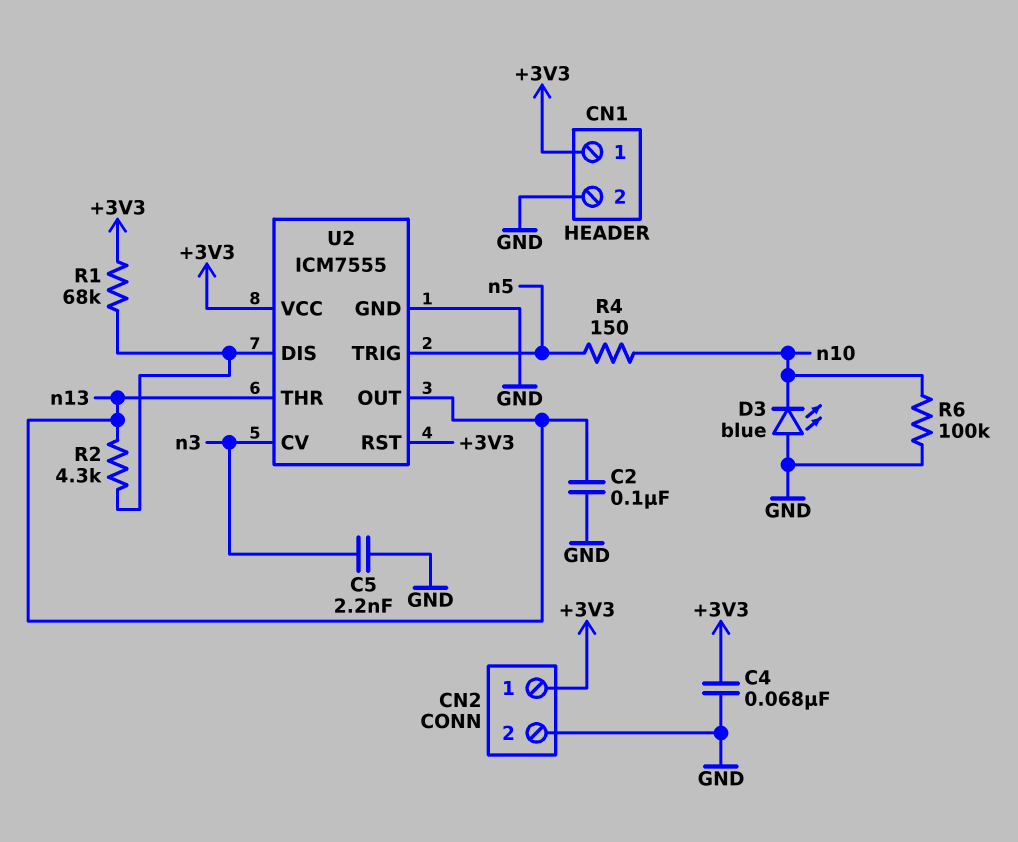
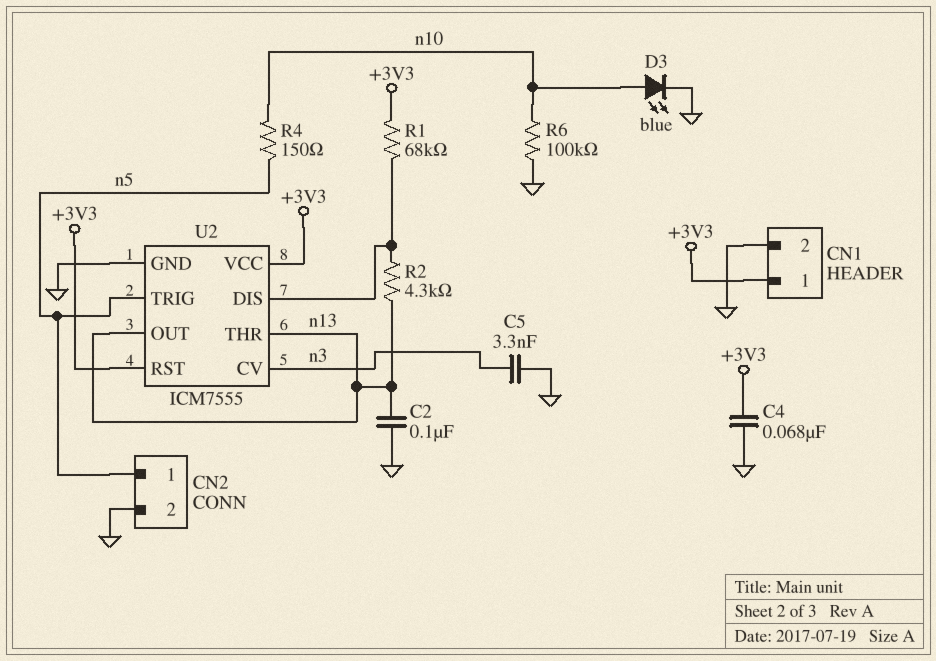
C5: 2.2nF (GND, n3) -> 3.3nF (GND, n3)
CN2 pin 1: +3V3 -> n5
D3: LED blue (A GND, K n10) -> LED blue (A n10, K GND)

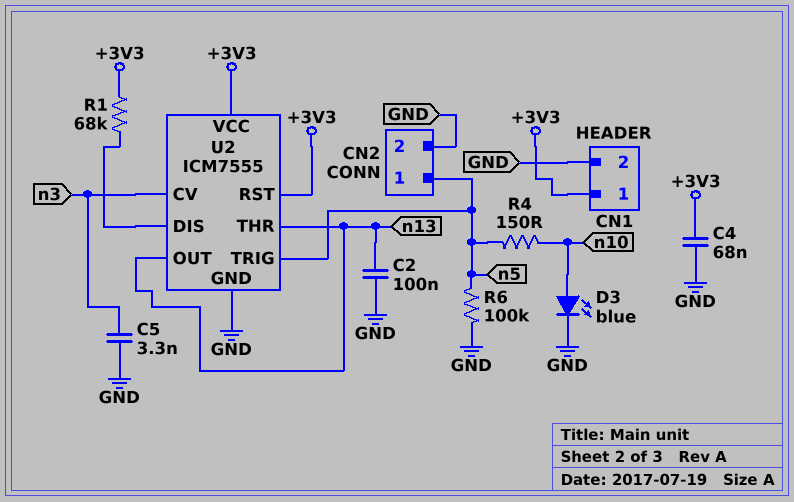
R2: 4.3k (U2/DIS, n13) -> none
R6: 100k (GND, n10) -> 100k (GND, n5)

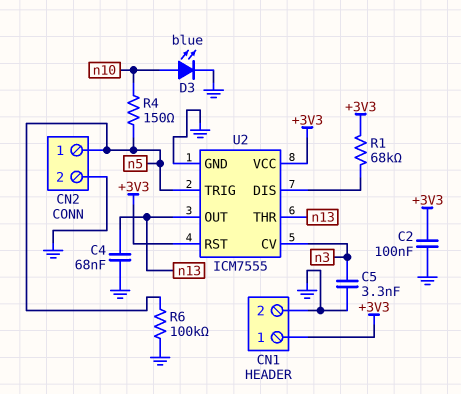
C2: 100nF (GND, n13) -> 100nF (+3V3, GND)
C4: 68nF (+3V3, GND) -> 68nF (GND, n13)

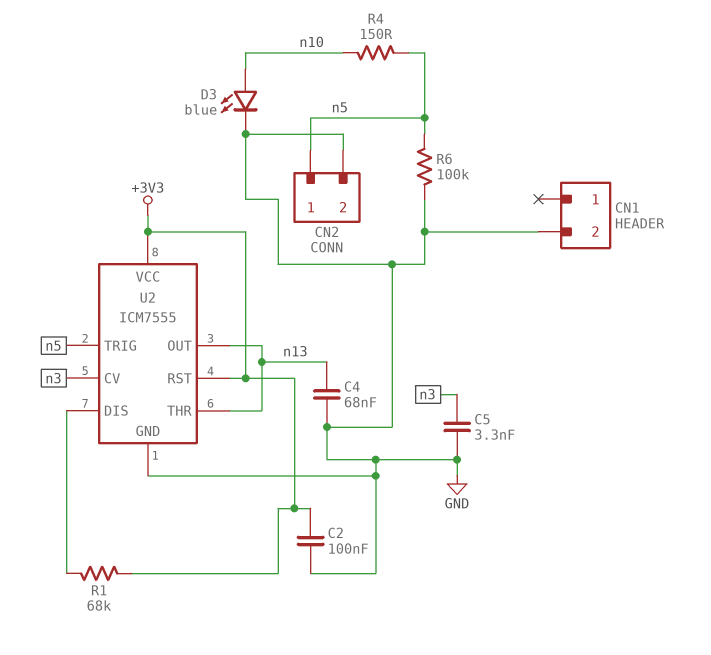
CN1 pin 1: +3V3 -> none

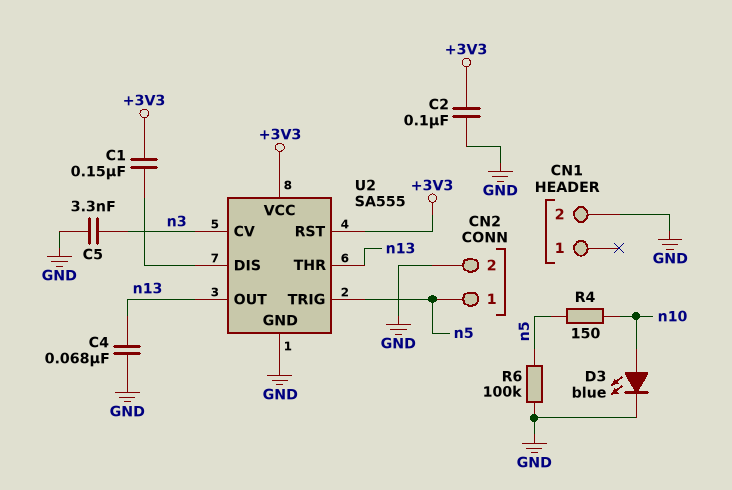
C1: none -> 150nF (+3V3, U2/DIS)
R1: 68k (+3V3, U2/DIS) -> none
U2: ICM7555 -> SA555

